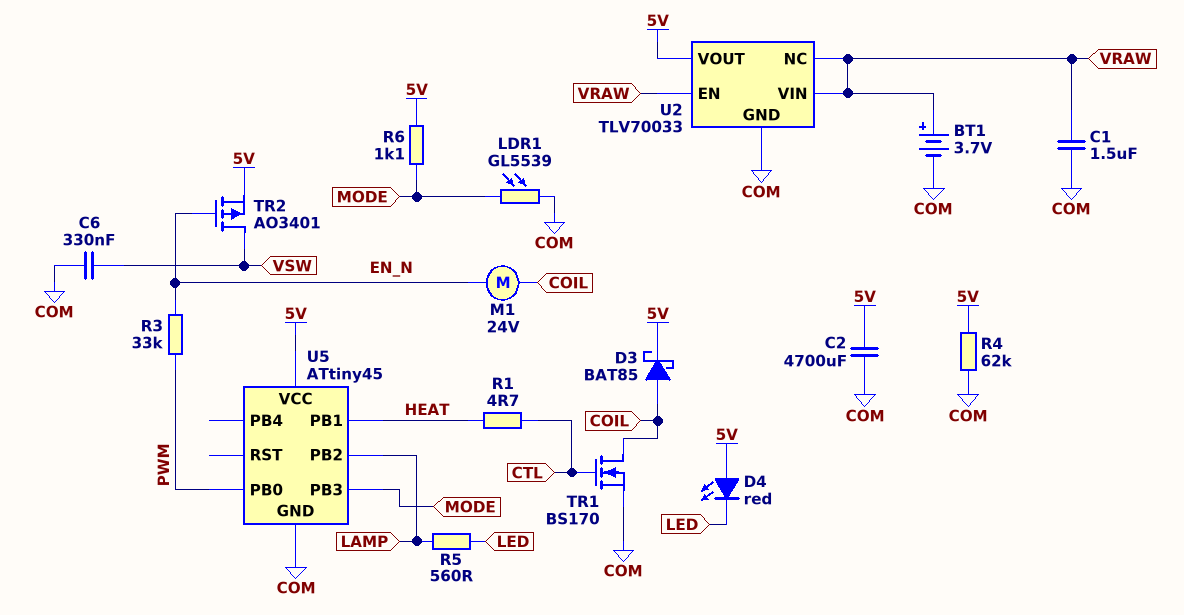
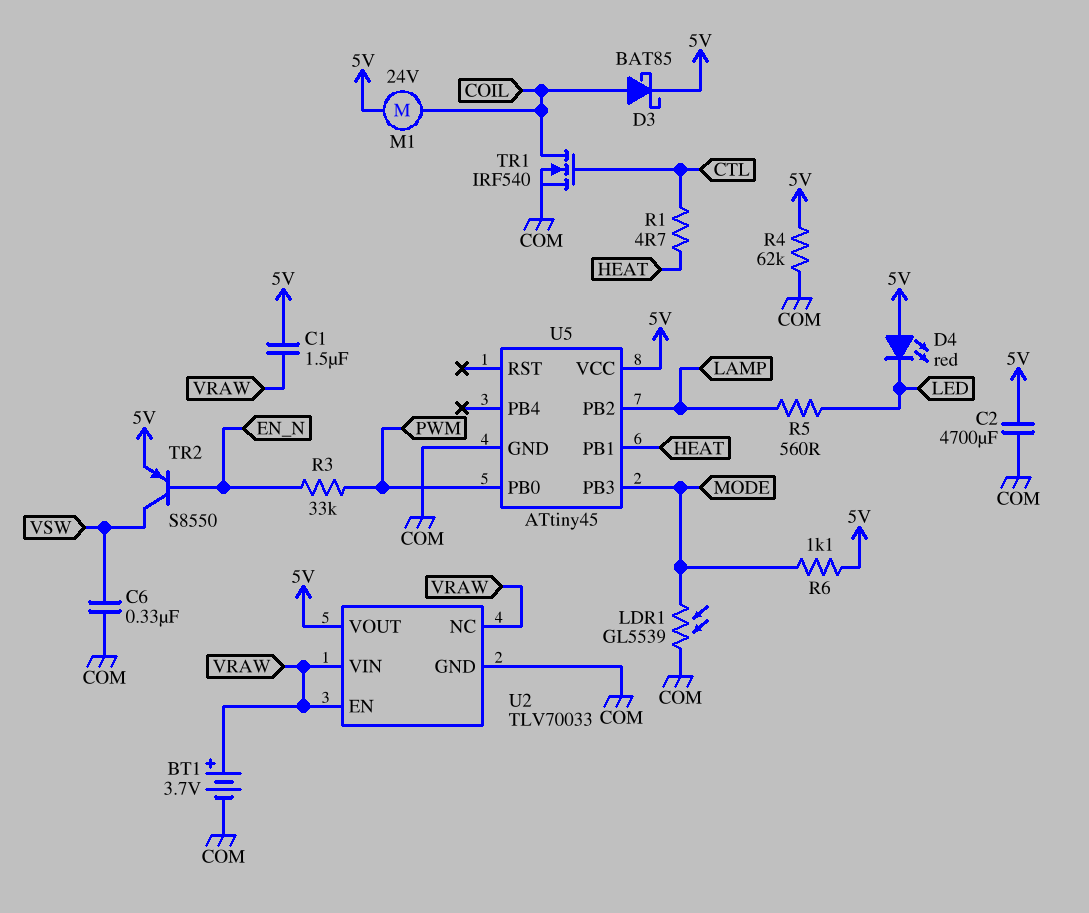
C1: 1.5uF (COM, VRAW) -> 1.5uF (5V, VRAW)
M1: motor 24V (COIL, EN_N) -> motor 24V (5V, COIL)
TR1: NMOS BS170 (G CTL, D COIL, S COM) -> NMOS IRF540 (G CTL, D COIL, S COM)
TR2: PMOS AO3401 (G EN_N, D VSW, S 5V) -> PNP S8550 (B EN_N, C VSW, E 5V)

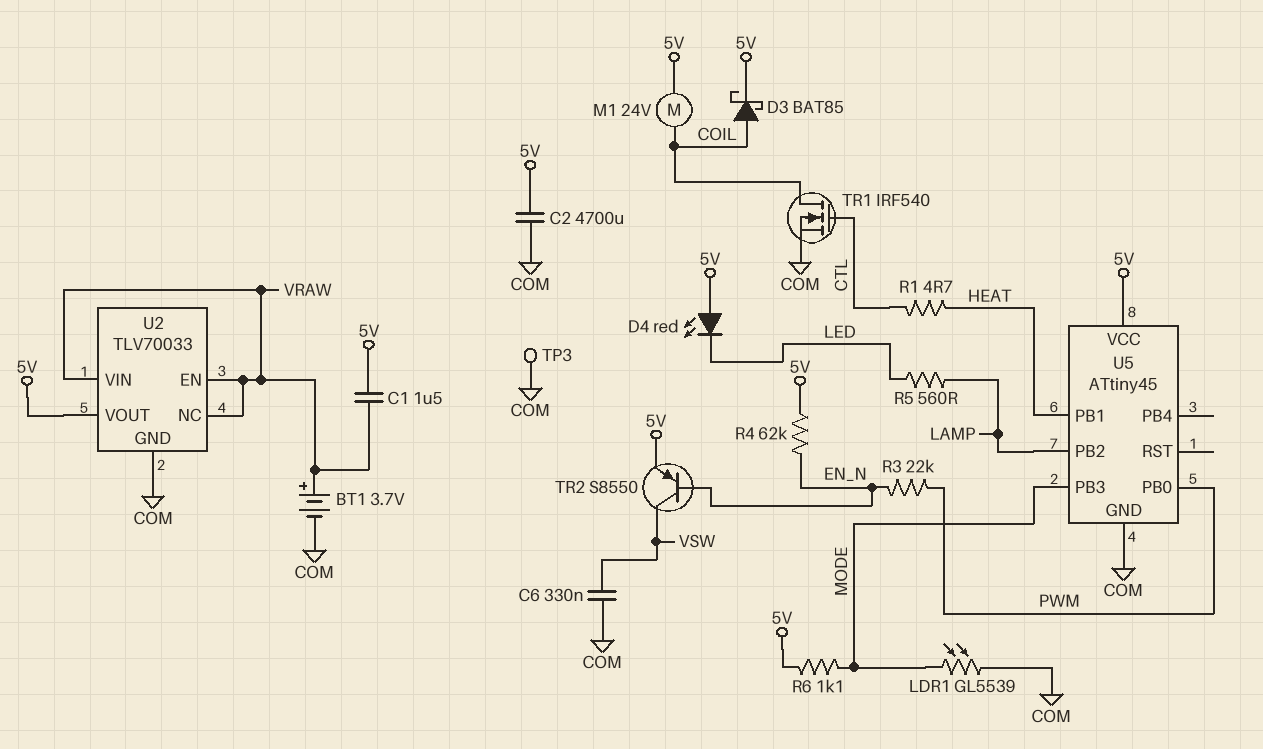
R3: 33k (EN_N, PWM) -> 22k (EN_N, PWM)
R4: 62k (5V, COM) -> 62k (5V, EN_N)
TP3: none -> test point (COM)

